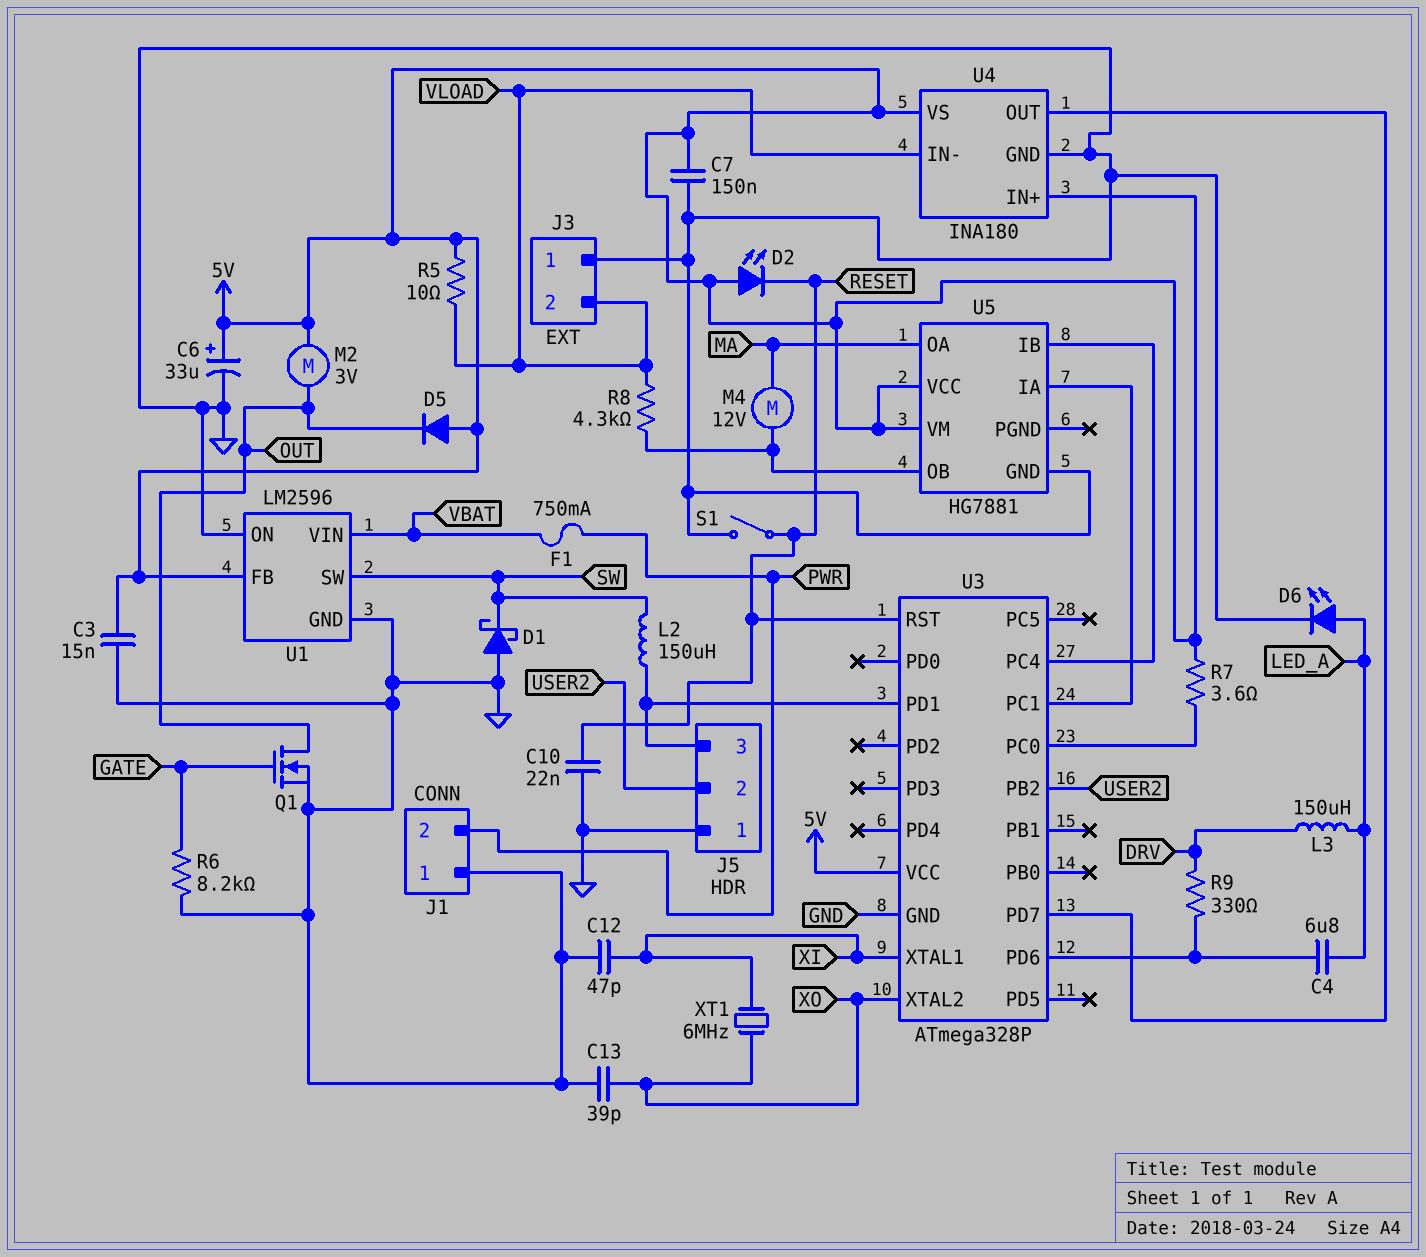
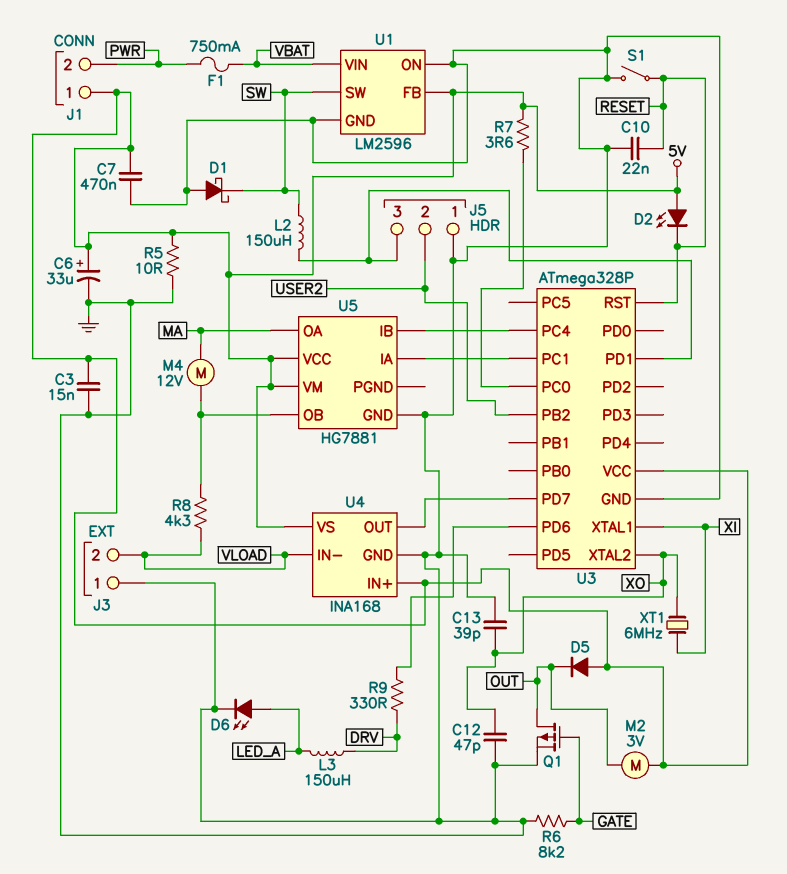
C4: 6.8uF (LED_A, U3/PD6) -> none
C7: 150nF (5V, GND) -> 470nF (5V, GND)
C12: 47pF (GND, XI) -> 47pF (GND, XO)
J1 pin 1: GND -> 5V
Q1: NMOS (G GATE, D OUT, S GND) -> PMOS (G GATE, D OUT, S GND)
R5: 10 (5V, VLOAD) -> 10 (5V, GND)
U4: INA180 -> INA168

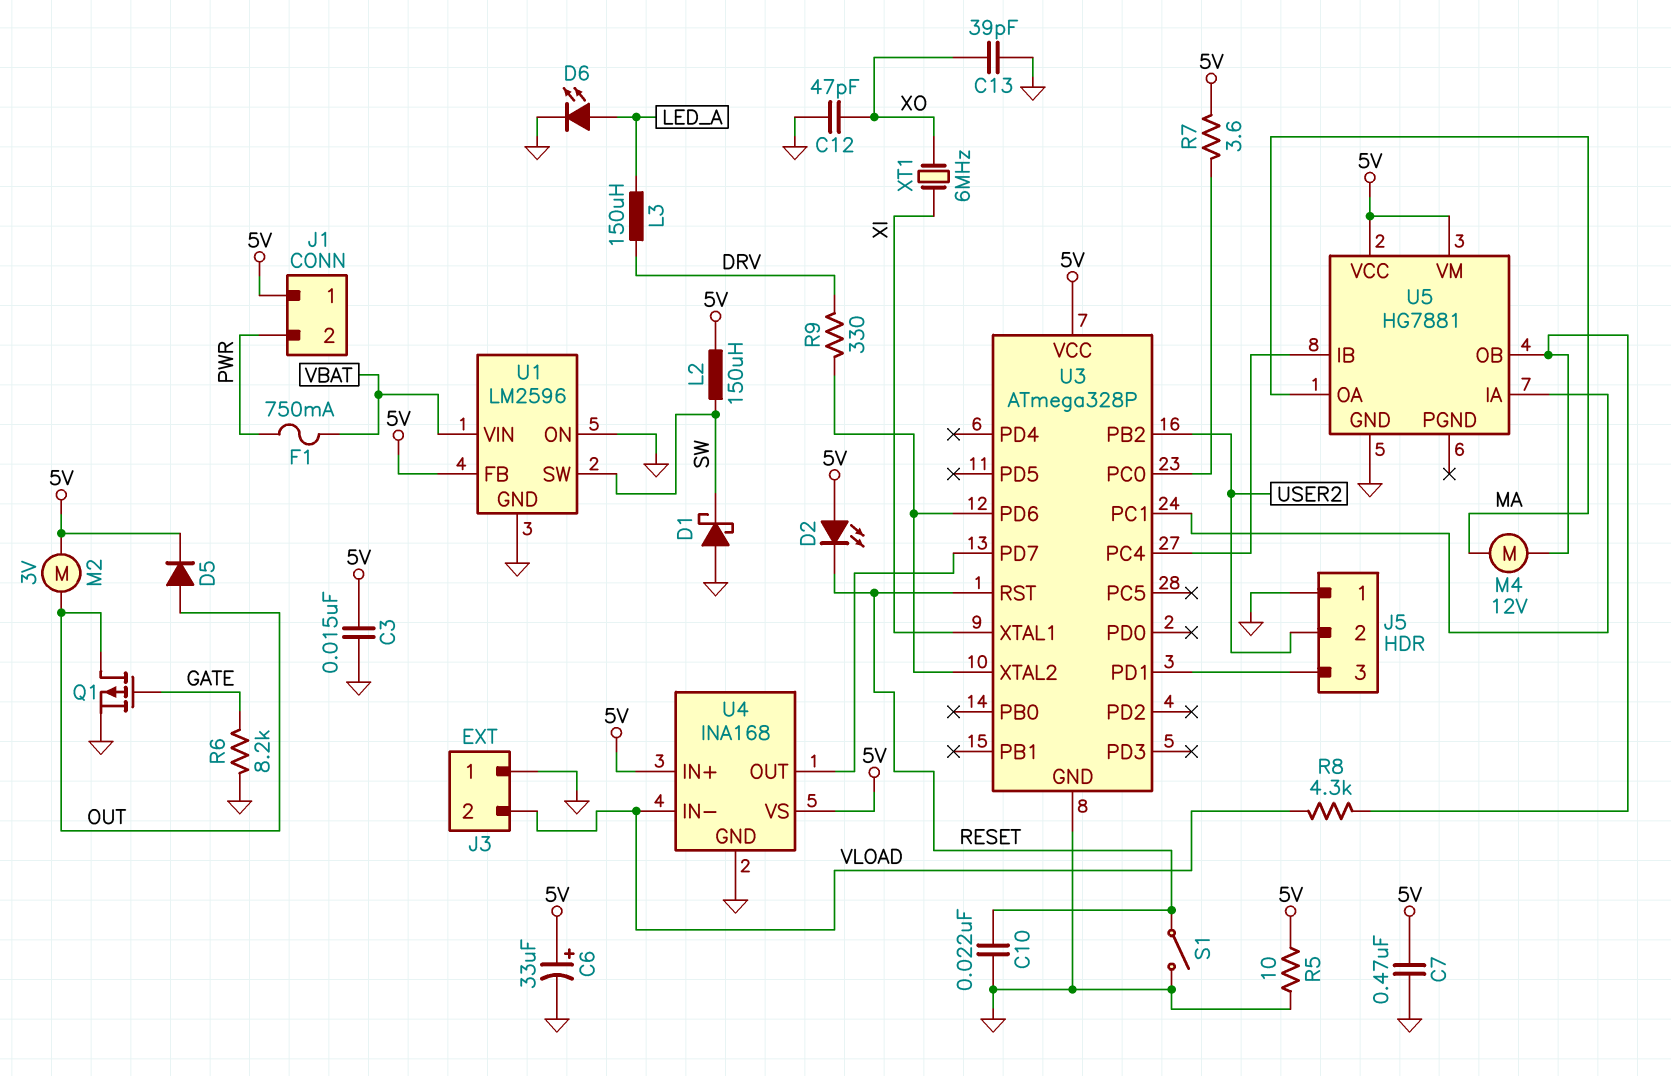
D5: diode (A 5V, K OUT) -> diode (A OUT, K 5V)
L2: 150uH (J5/3, SW) -> 150uH (5V, SW)
U3 pin XTAL2: XO -> U3/PD6

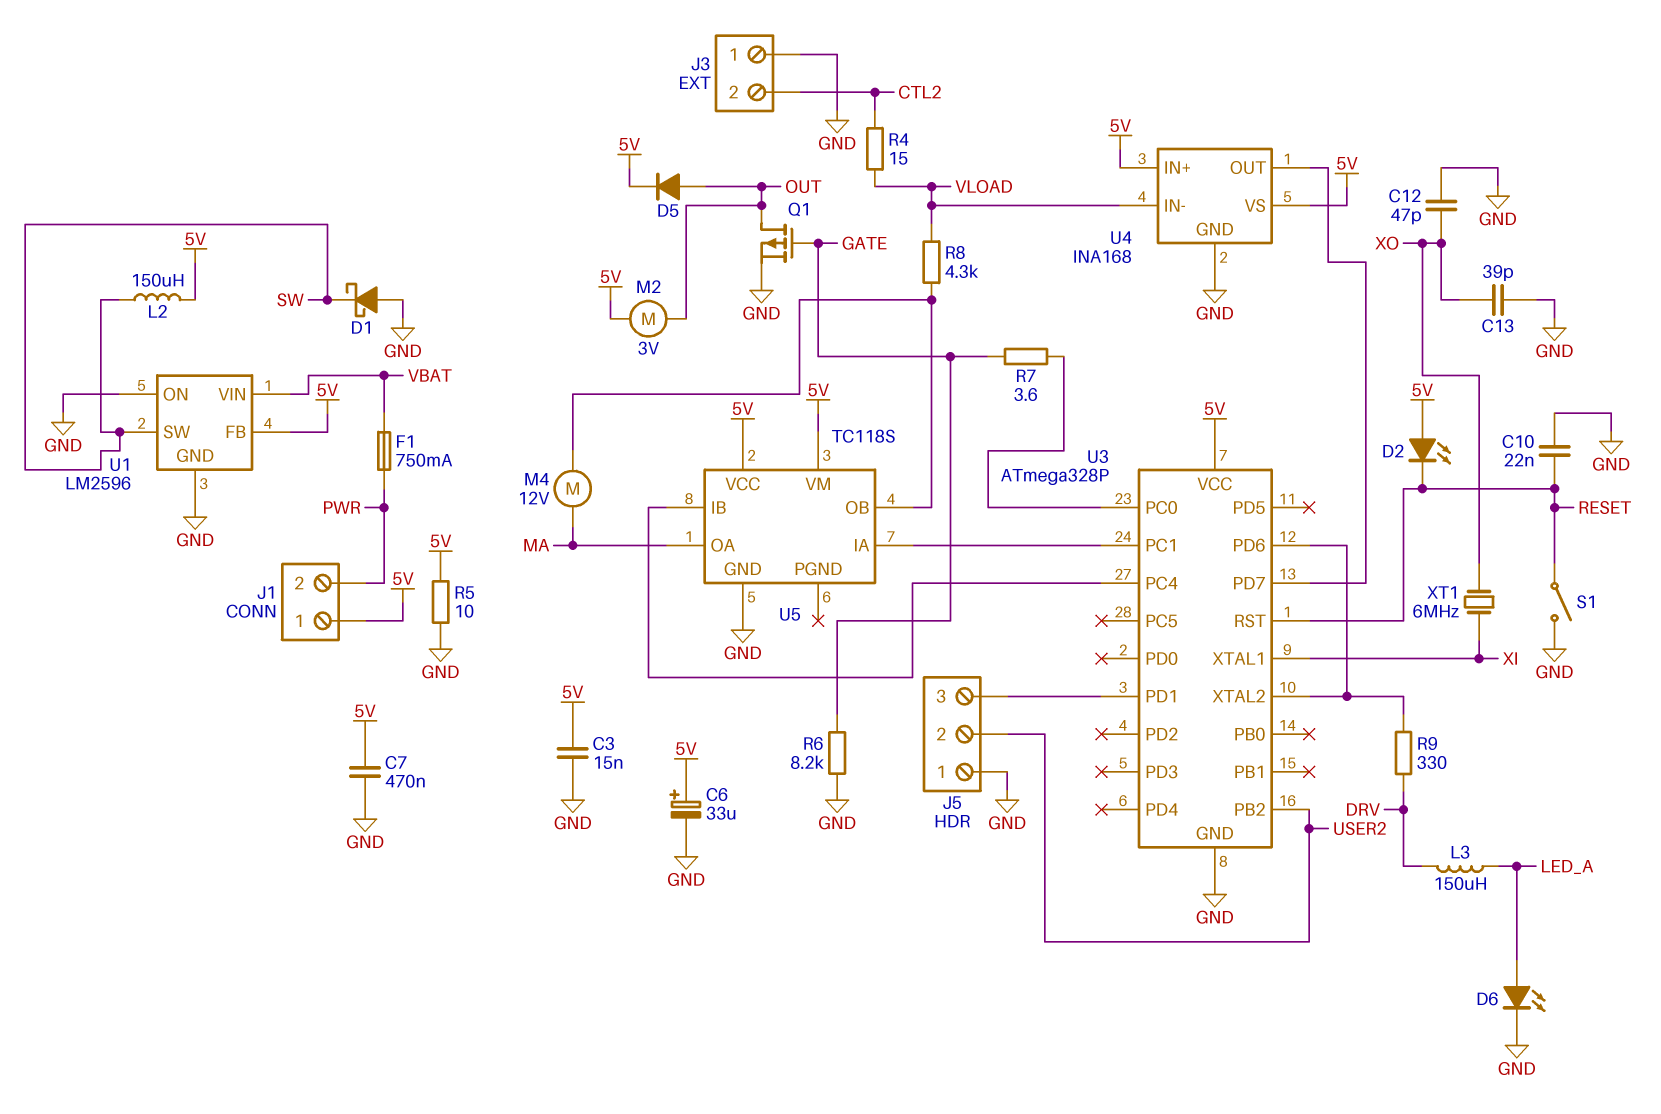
J3 pin 2: VLOAD -> CTL2
R4: none -> 15 (CTL2, VLOAD)
R7: 3.6 (5V, U3/PC0) -> 3.6 (GATE, U3/PC0)
U5: HG7881 -> TC118S

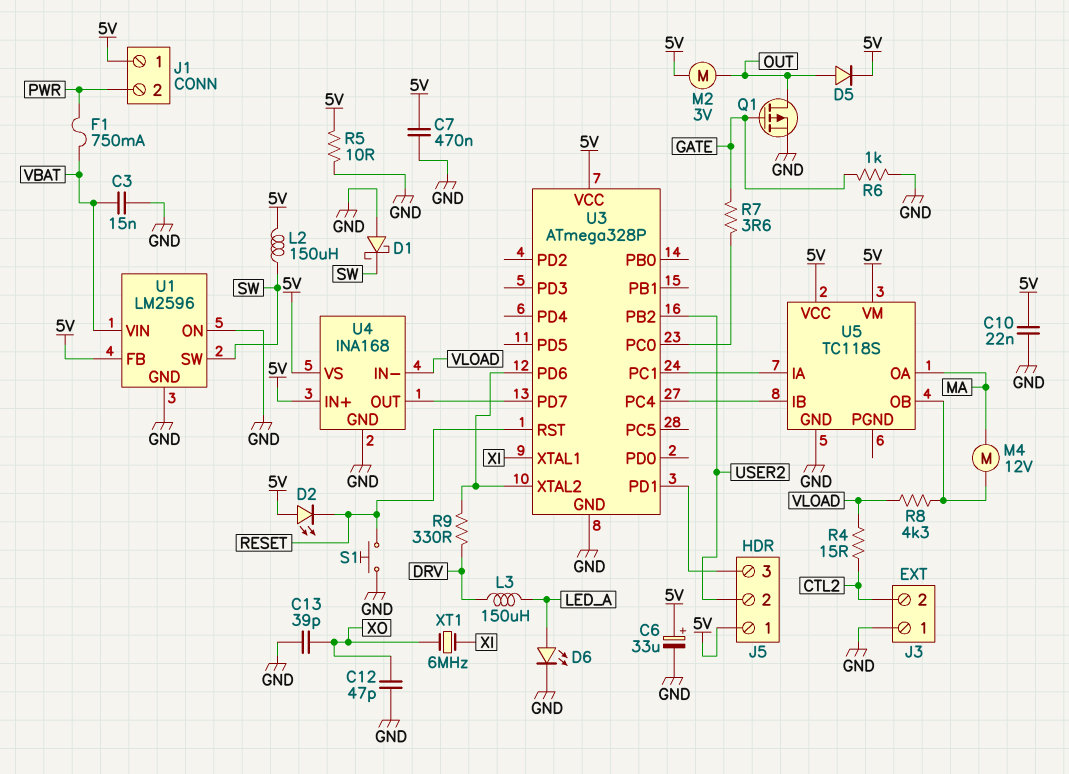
C3: 15nF (5V, GND) -> 15nF (GND, VBAT)
C10: 22nF (GND, RESET) -> 22nF (5V, GND)
J5 pin 1: GND -> 5V
R6: 8.2k (GATE, GND) -> 1k (GATE, GND)
S1: switch (GND, RESET) -> button (GND, RESET)

